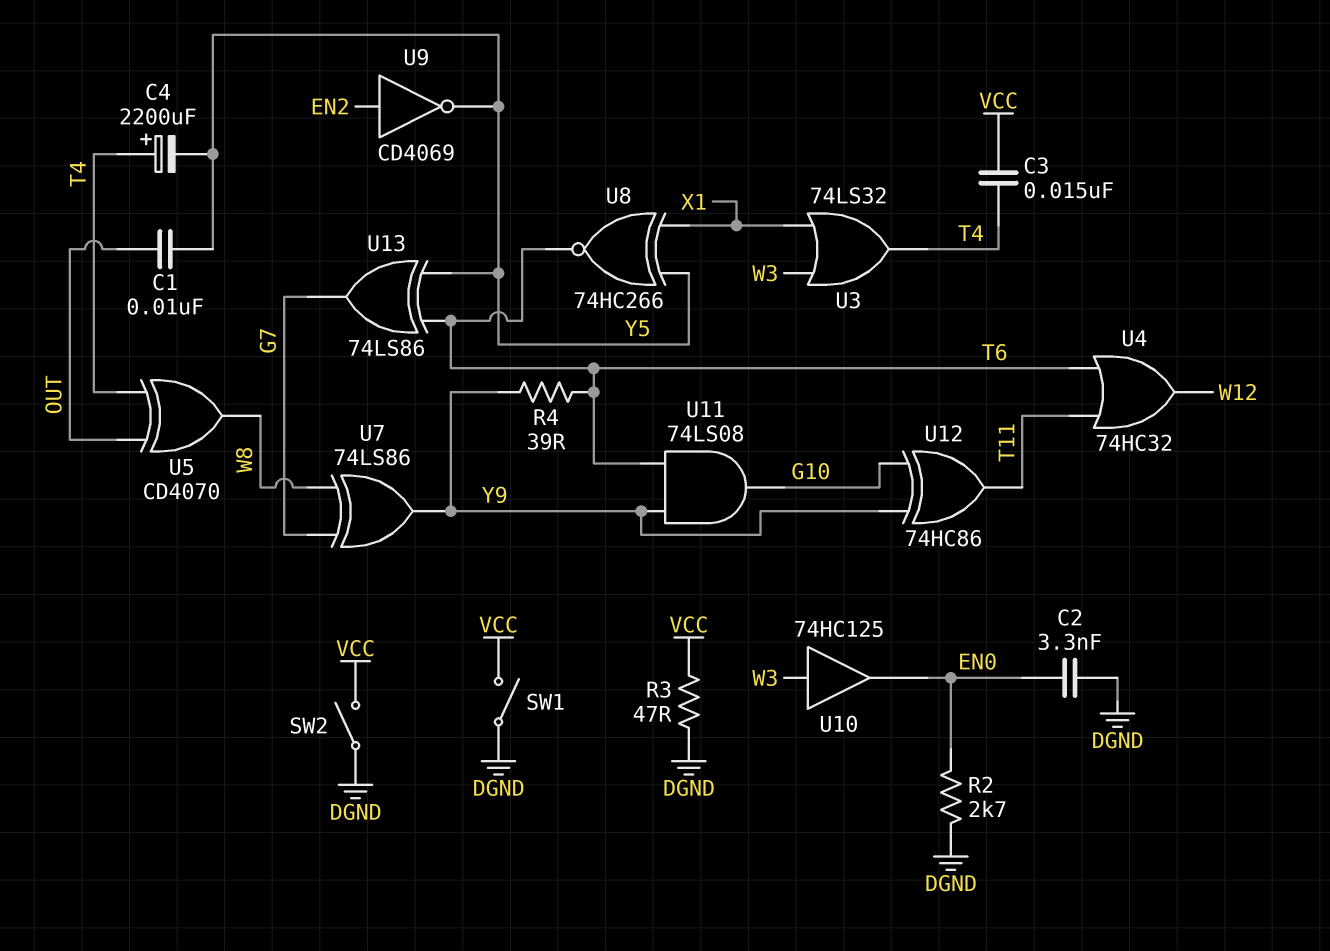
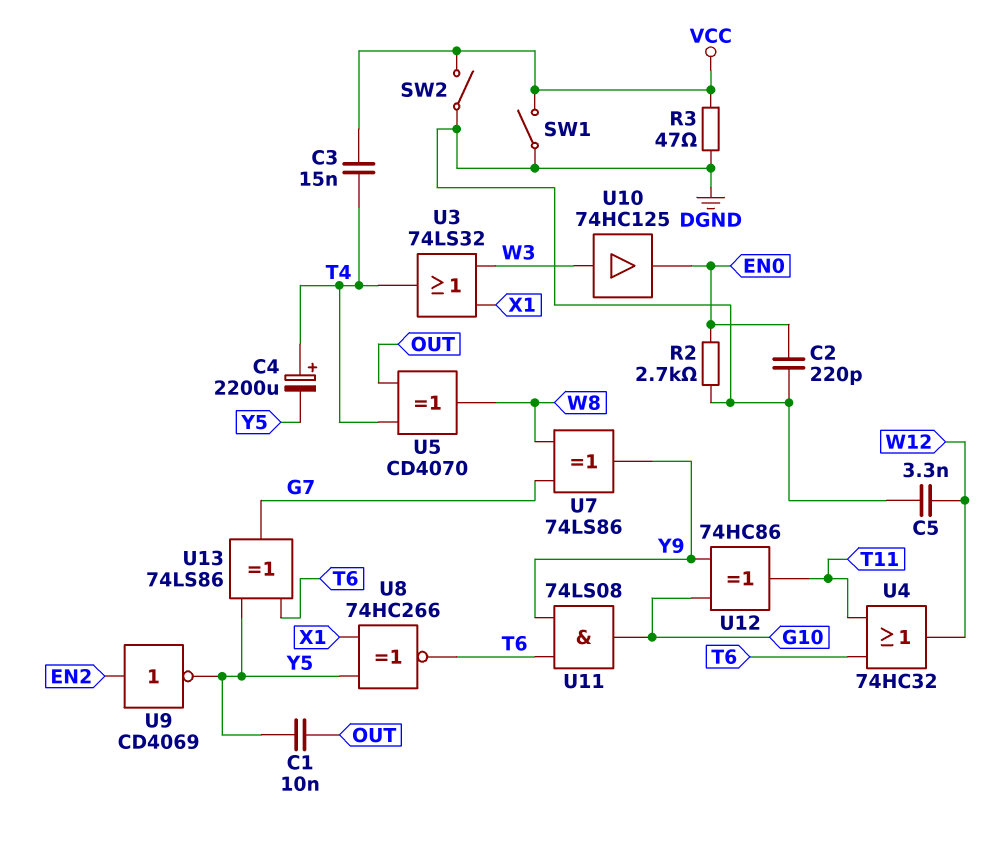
C2: 3.3nF (DGND, EN0) -> 220pF (DGND, EN0)
C5: none -> 3.3nF (DGND, W12)
R4: 39 (T6, Y9) -> none

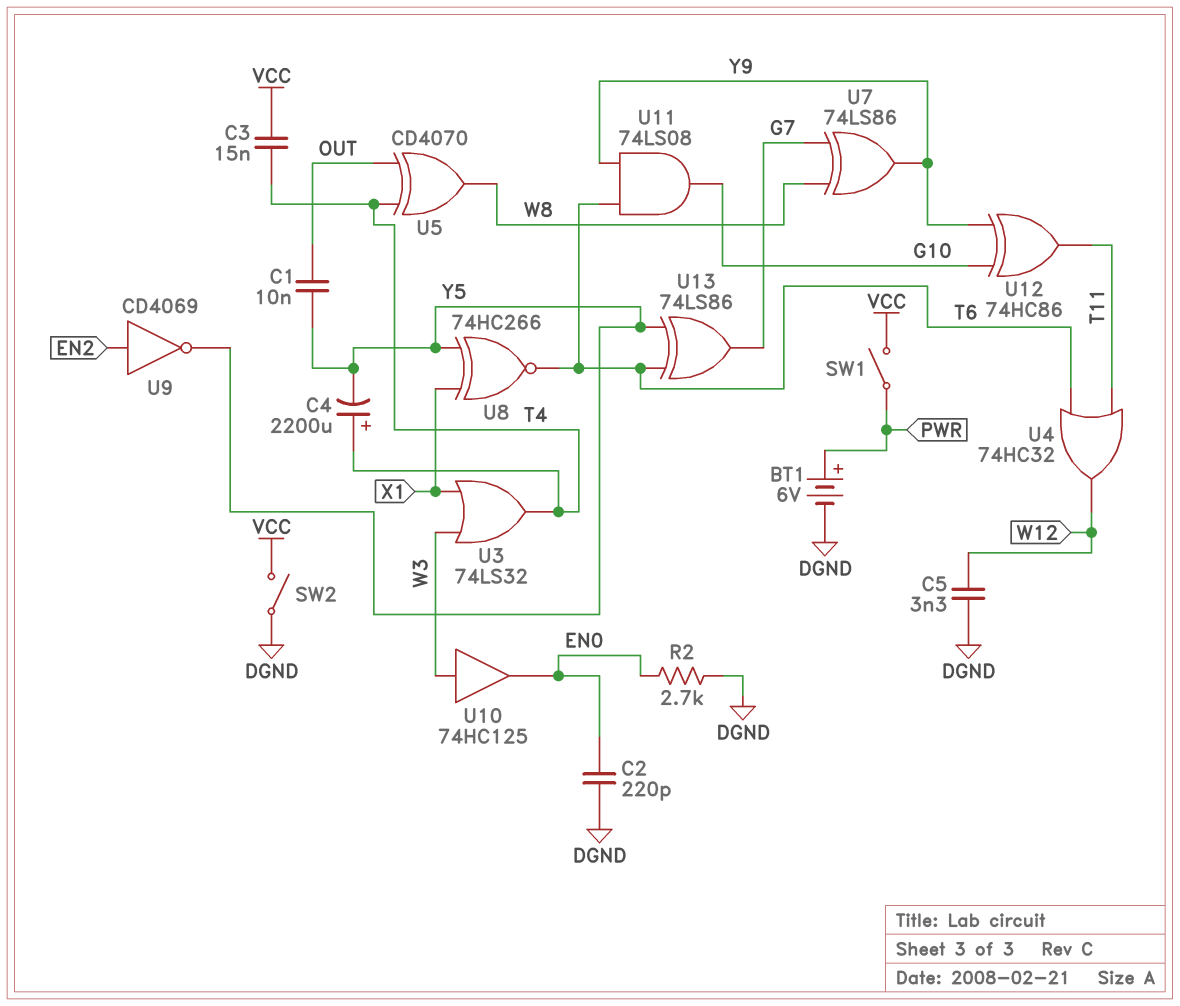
BT1: none -> 6V (plus PWR, minus DGND)
R3: 47 (DGND, VCC) -> none
SW1: switch (DGND, VCC) -> switch (PWR, VCC)

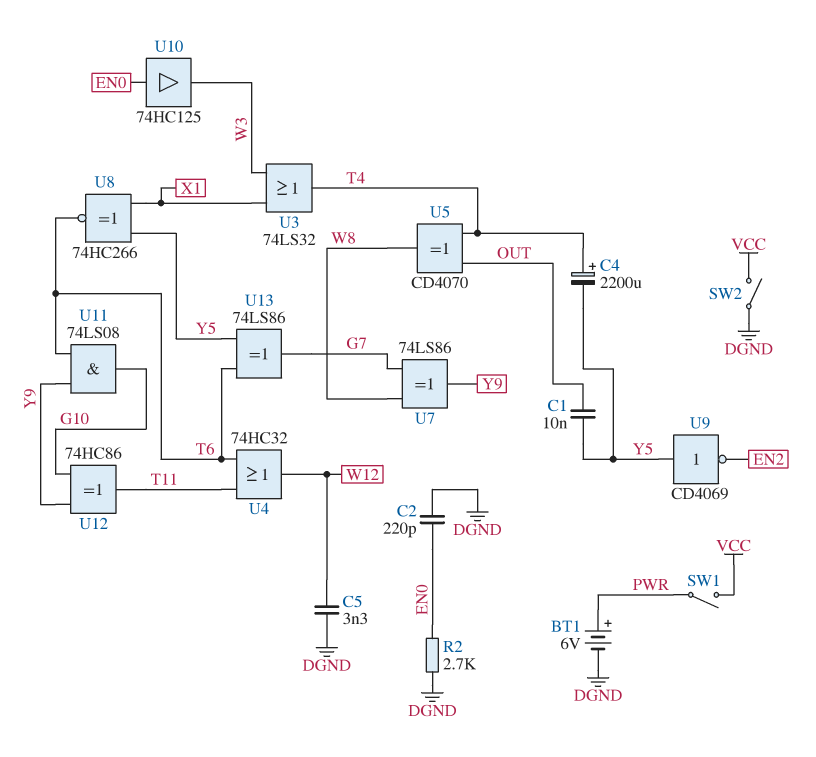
C3: 15nF (T4, VCC) -> none
U9: NOT CD4069 (in EN2, out Y5) -> NOT CD4069 (in Y5, out EN2)
U10: buffer 74HC125 (in W3, out EN0) -> buffer 74HC125 (in EN0, out W3)

